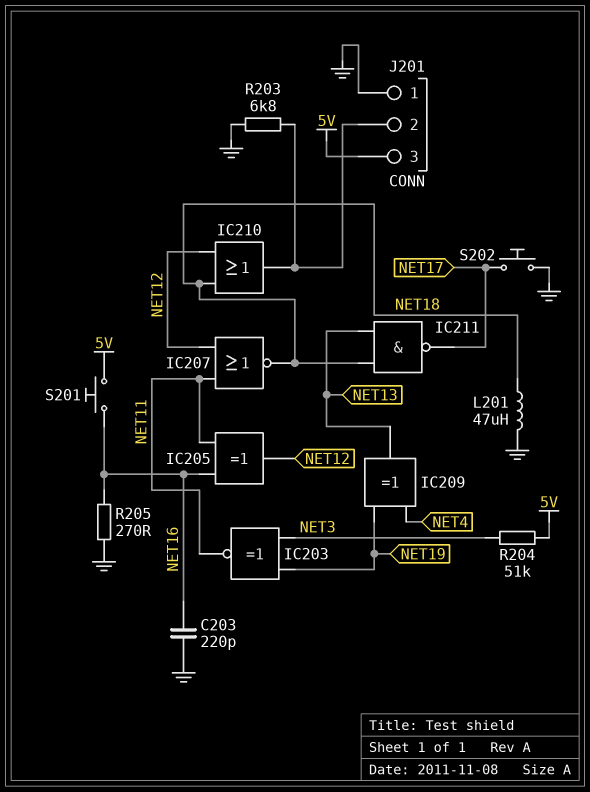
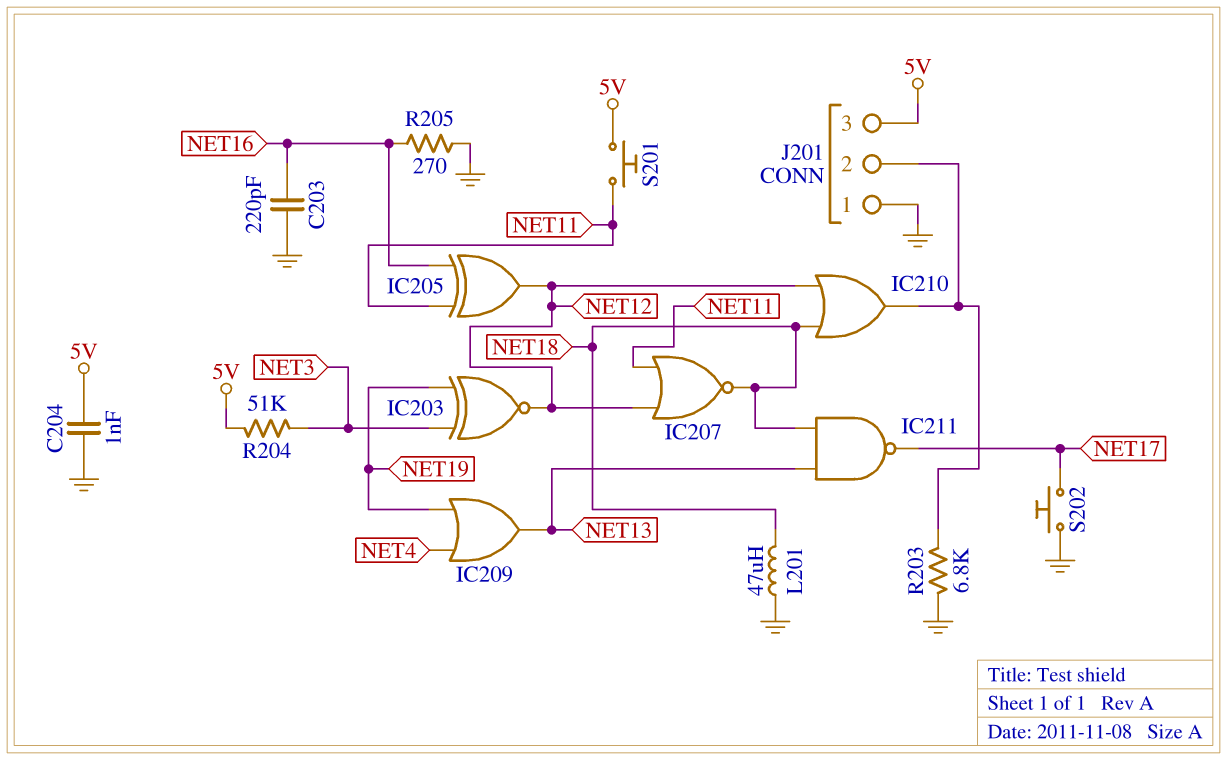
C204: none -> 1nF (5V, GND)
IC203: XNOR (in NET3, in NET19, out NET11) -> XNOR (in NET3, in NET19, out NET12)
IC209: XOR (in NET4, in NET19, out NET13) -> OR (in NET4, in NET19, out NET13)
S201: button (5V, NET16) -> button (5V, NET11)

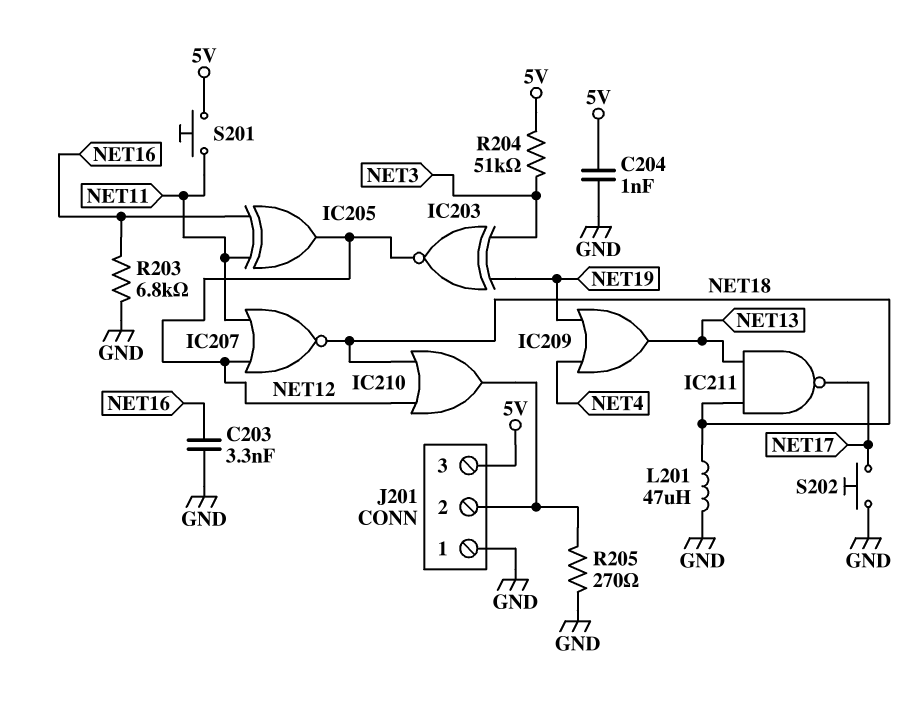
C203: 220pF (GND, NET16) -> 3.3nF (GND, NET16)
R203: 6.8k (GND, J201/2) -> 6.8k (GND, NET16)
R205: 270 (GND, NET16) -> 270 (GND, J201/2)

